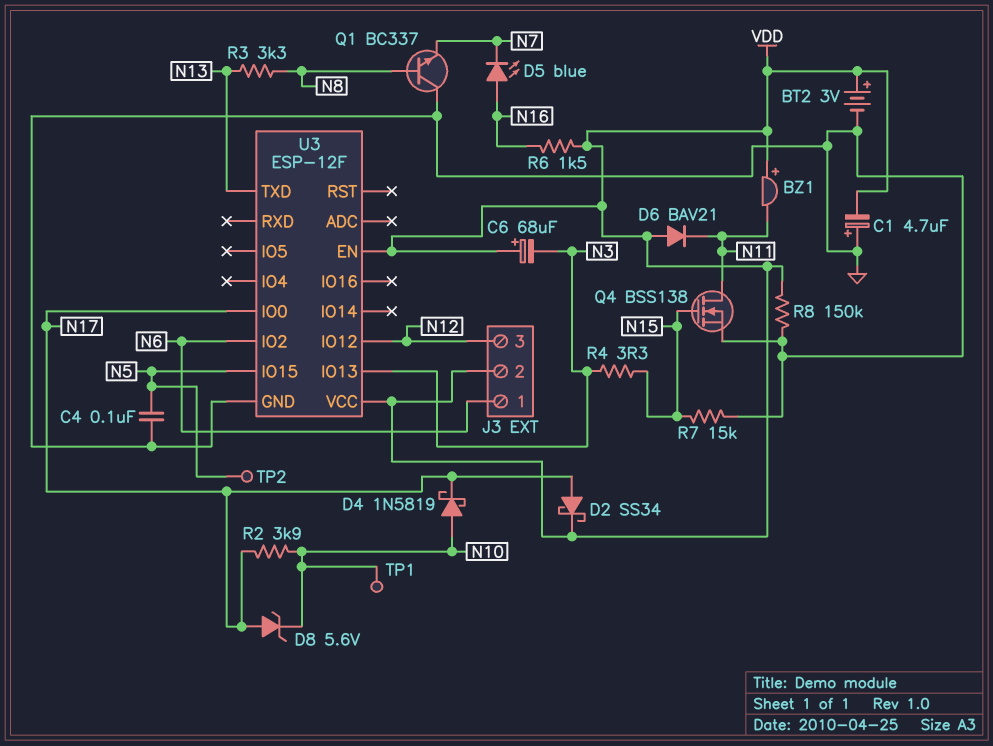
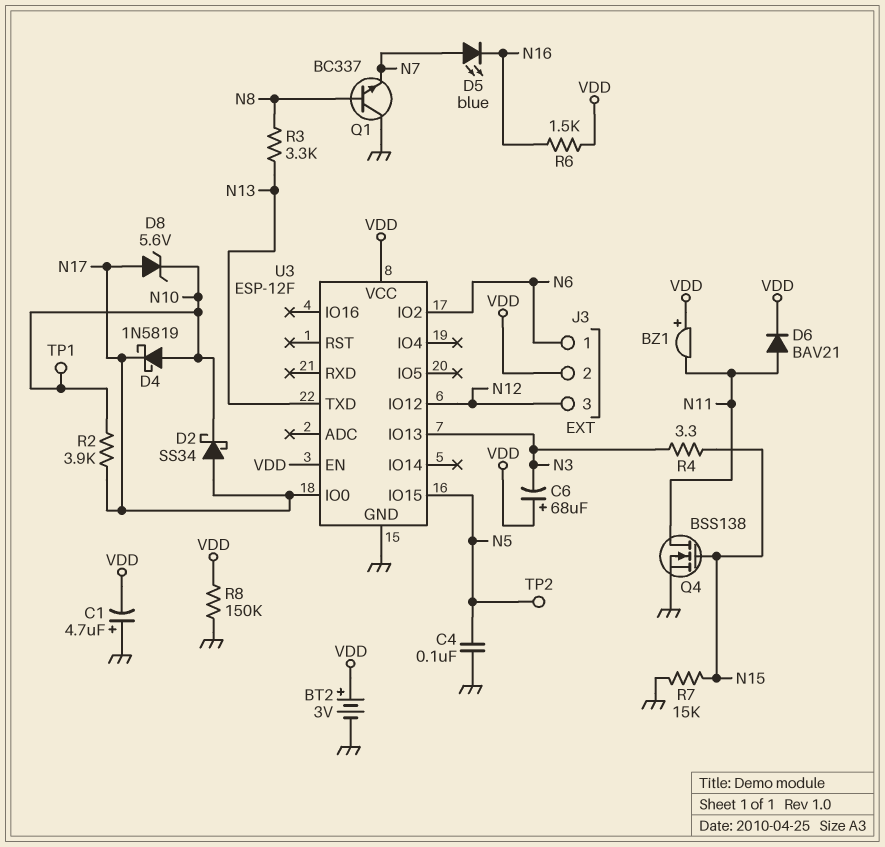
D2: schottky SS34 (A N17, K VDD) -> schottky SS34 (A N17, K N10)
D5: LED blue (A N16, K N7) -> LED blue (A N7, K N16)
D6: diode BAV21 (A VDD, K N11) -> diode BAV21 (A N11, K VDD)

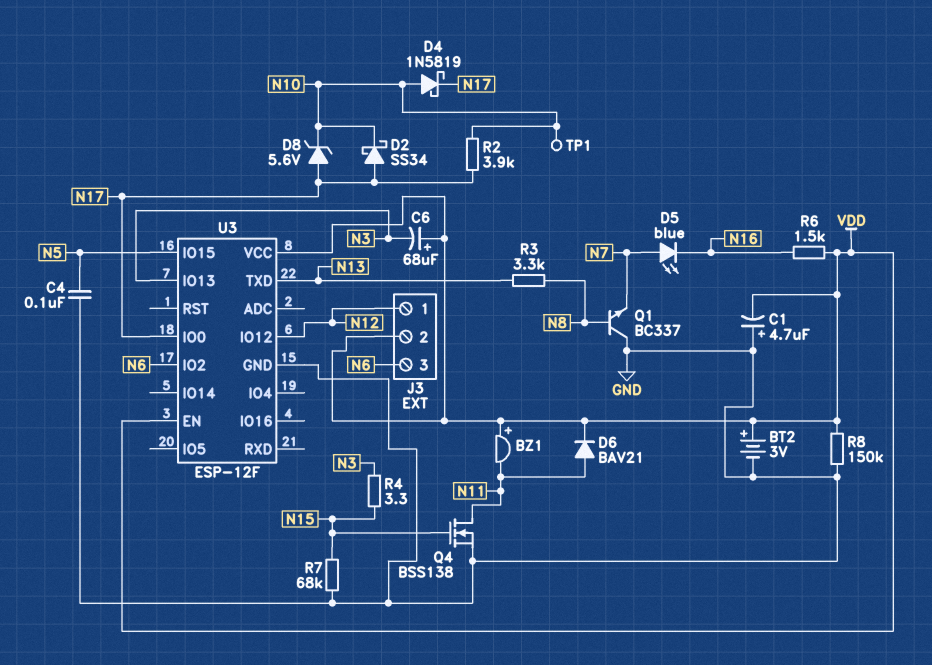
J3 pin 1: N6 -> N12
J3 pin 3: N12 -> N6
R7: 15k (GND, N15) -> 68k (GND, N15)
TP2: test point (N5) -> none

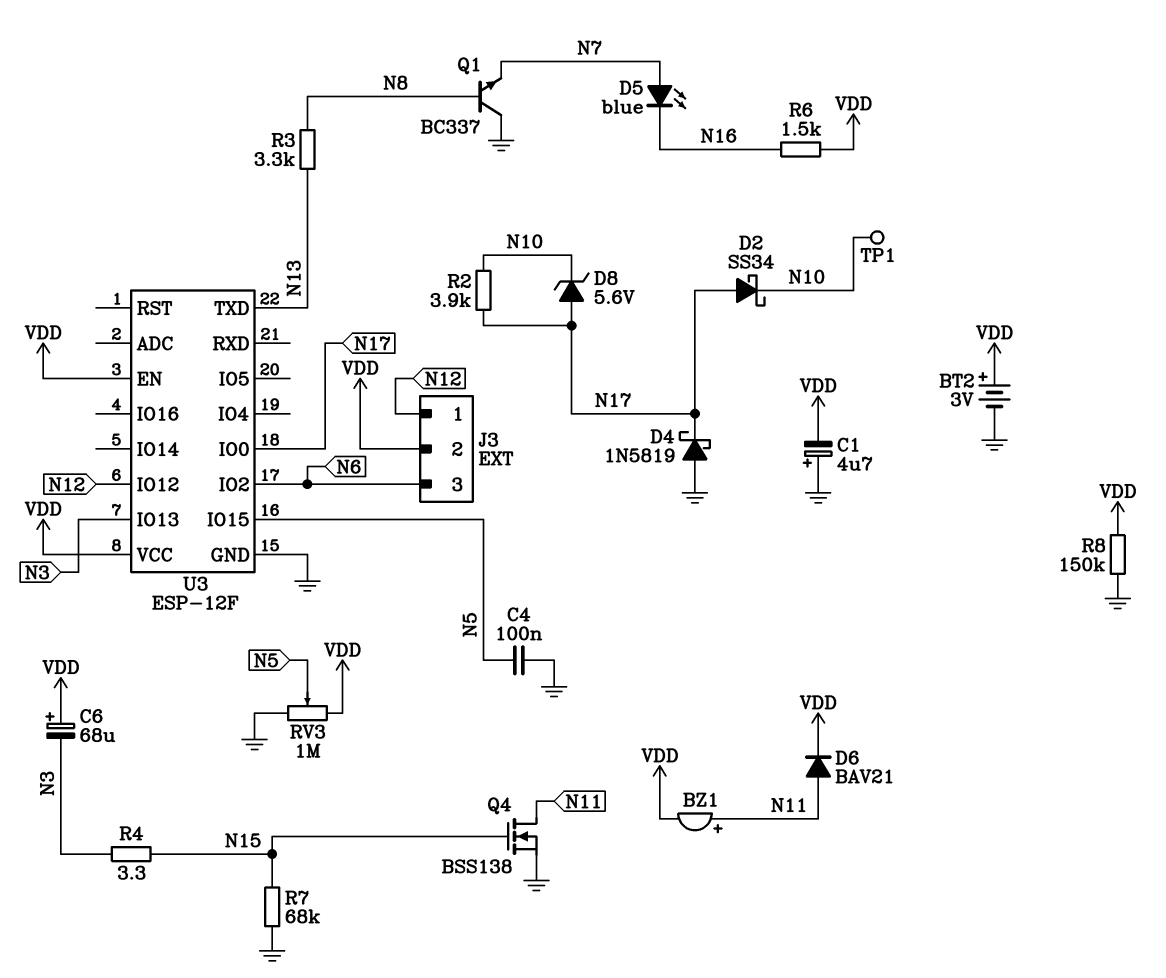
BZ1: buzzer (plus VDD, minus N11) -> buzzer (plus N11, minus VDD)
D4: schottky 1N5819 (A N10, K N17) -> schottky 1N5819 (A GND, K N17)
RV3: none -> 1M (GND, VDD, wiper N5)

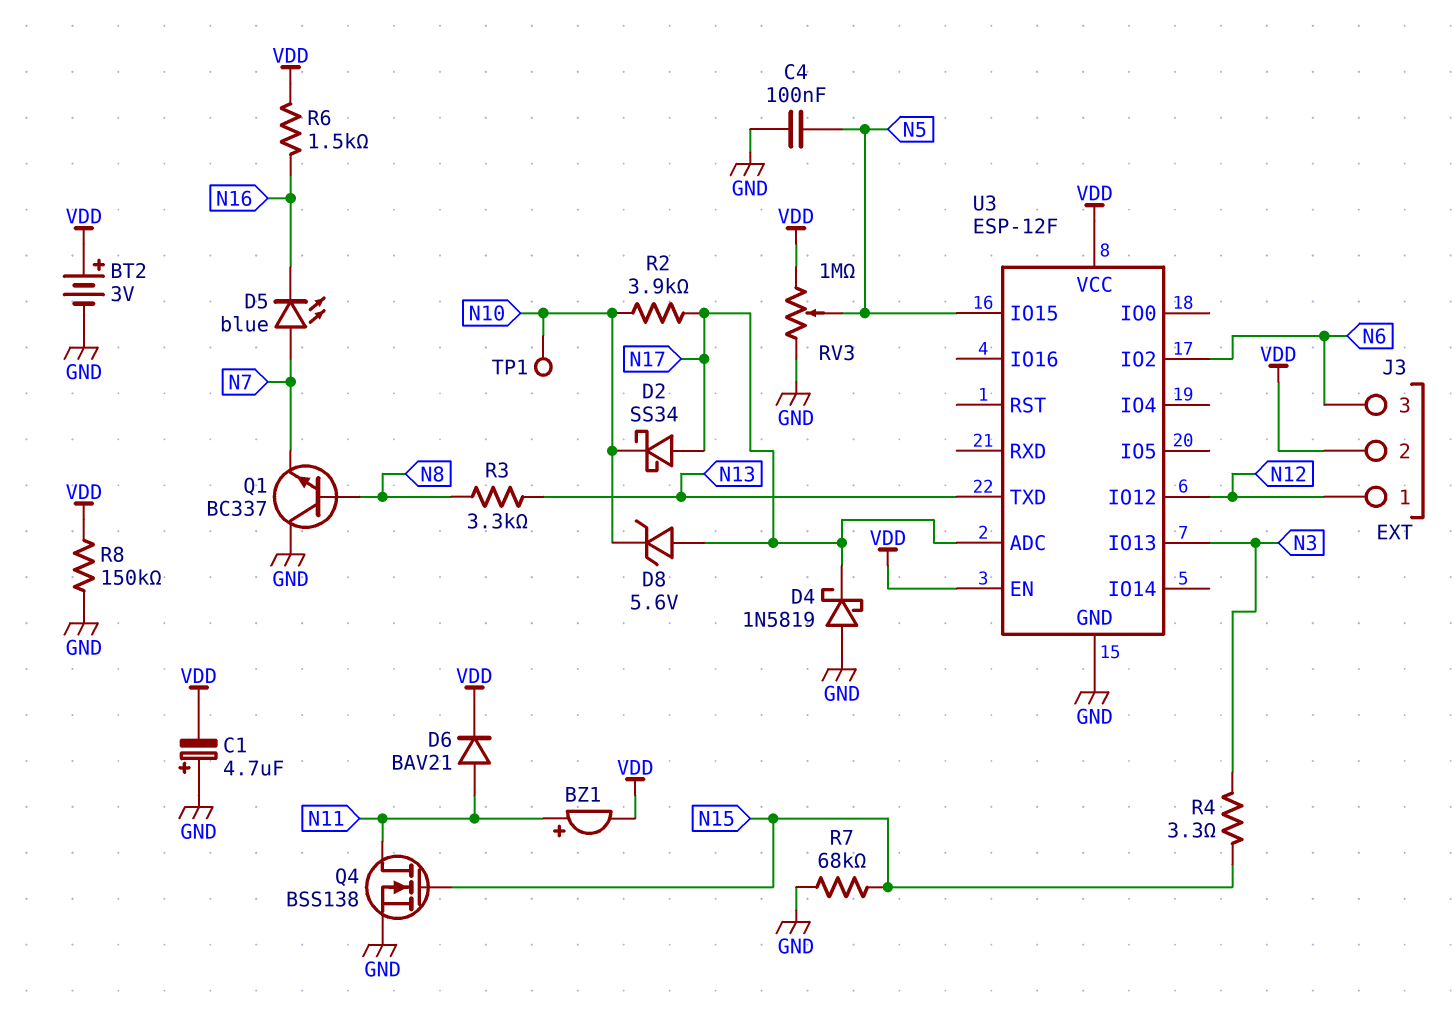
C6: 68uF (plus VDD, minus N3) -> none
U3 pin ADC: none -> N17
U3 pin IO0: N17 -> none

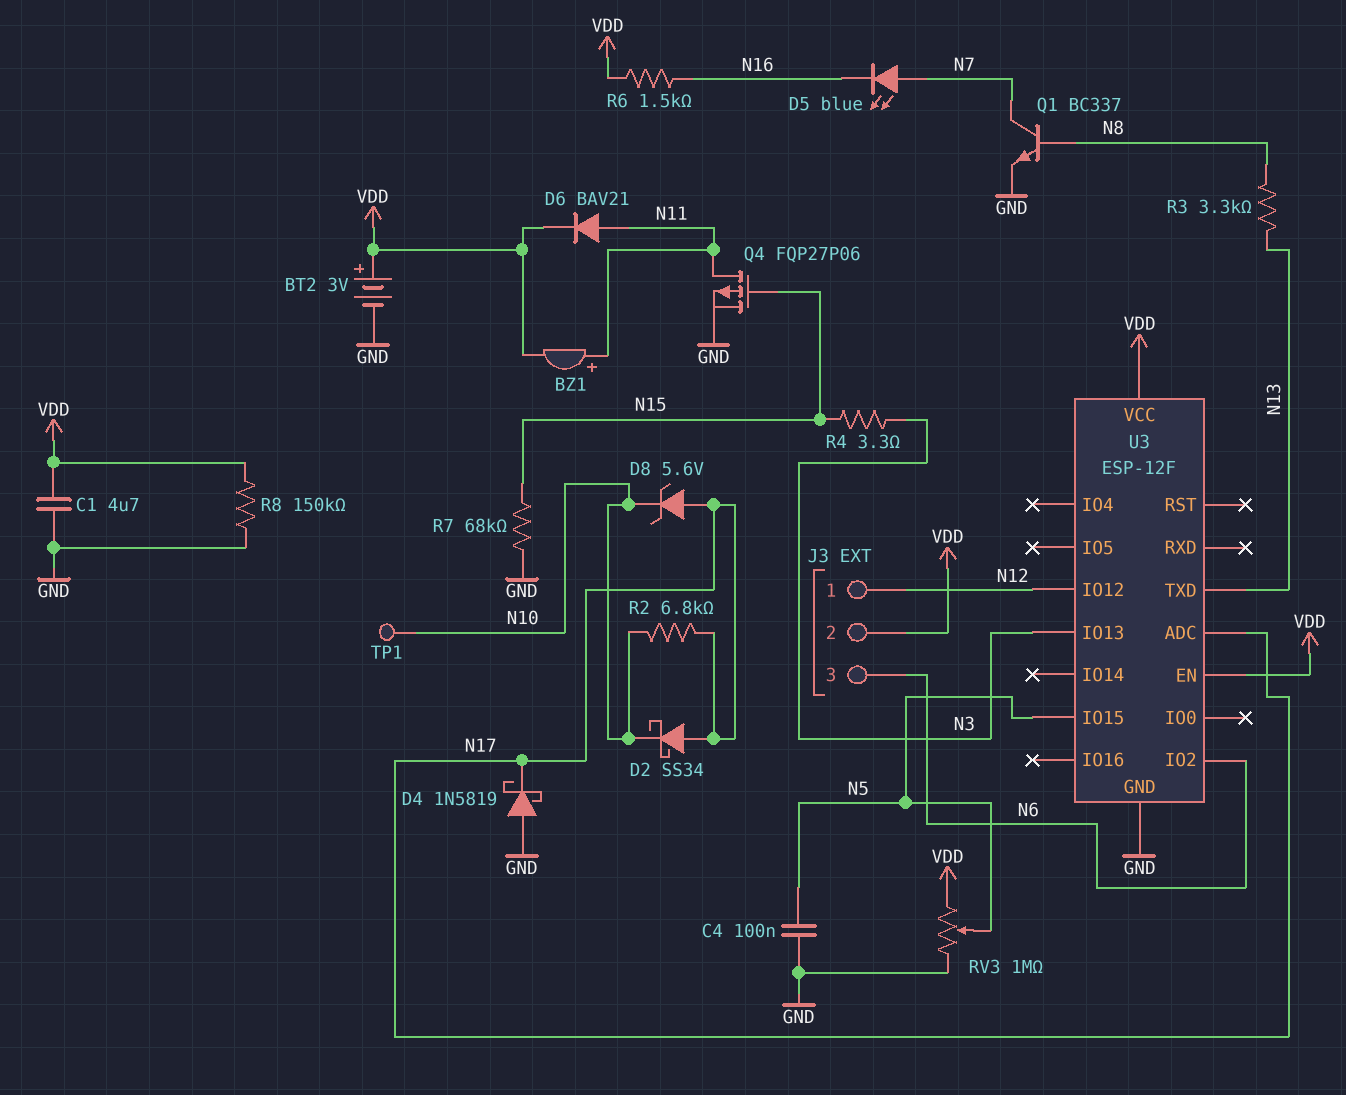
C1: 4.7uF (plus GND, minus VDD) -> 4.7uF (GND, VDD)
Q1: NPN BC337 (B N8, C GND, E N7) -> NPN BC337 (B N8, C N7, E GND)
Q4: NMOS BSS138 (G N15, D N11, S GND) -> PMOS FQP27P06 (G N15, D N11, S GND)
R2: 3.9k (N10, N17) -> 6.8k (N10, N17)

